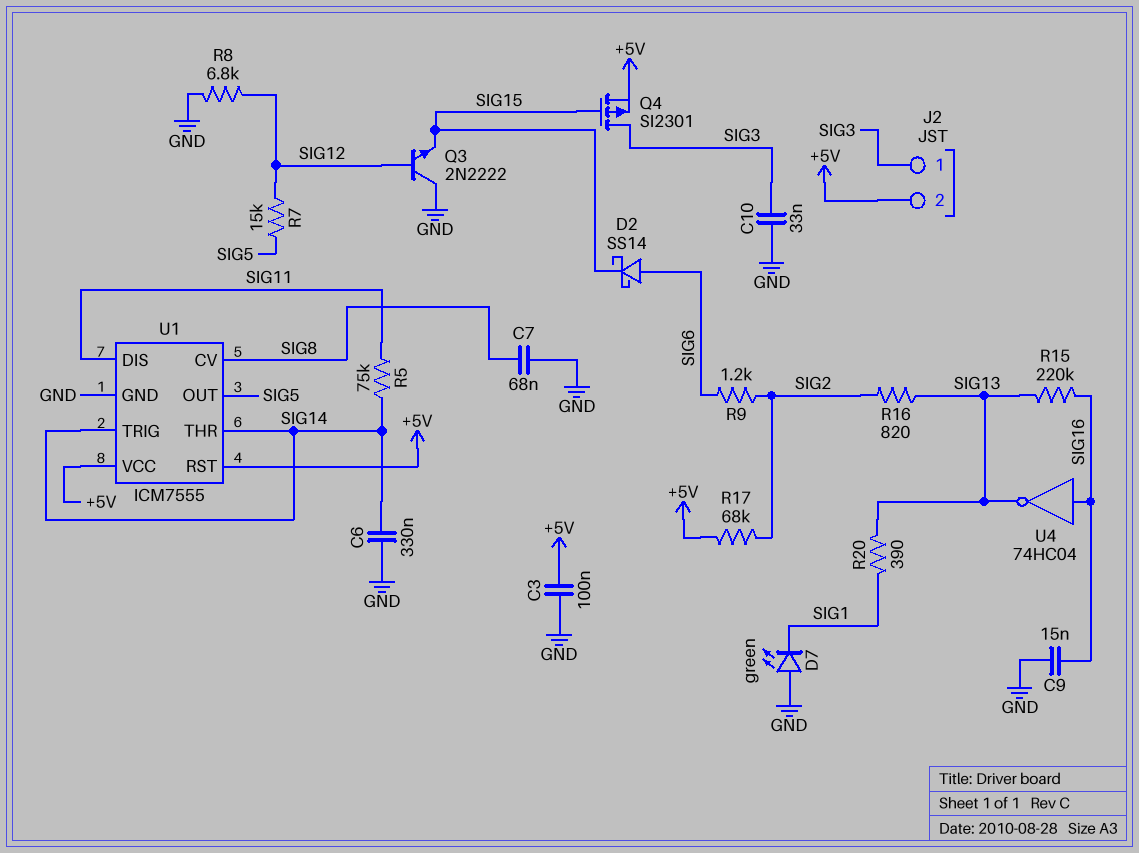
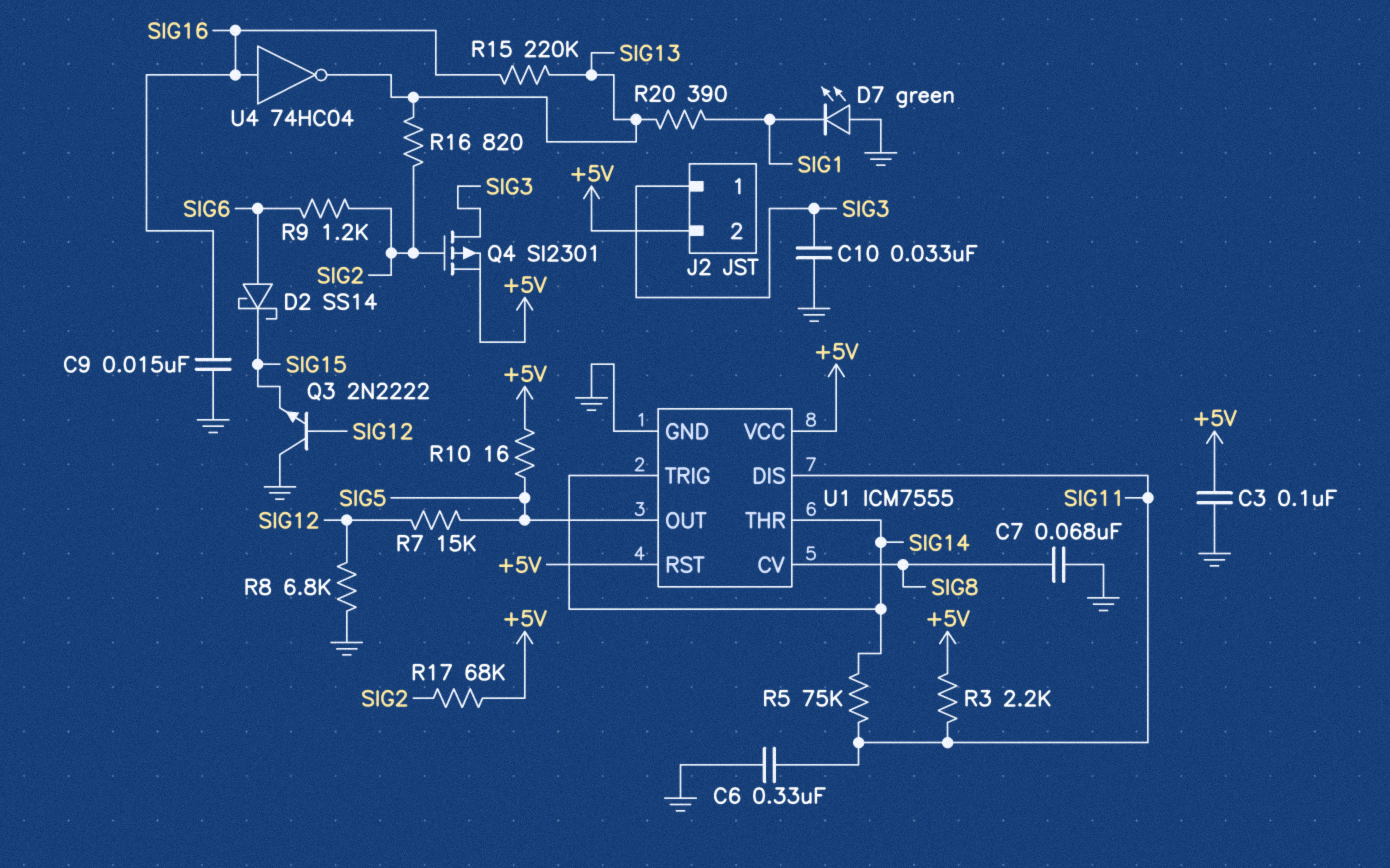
C6: 330nF (GND, SIG14) -> 330nF (GND, SIG11)
Q4: PMOS SI2301 (G SIG15, D SIG3, S +5V) -> PMOS SI2301 (G SIG2, D SIG3, S +5V)
R3: none -> 2.2k (+5V, SIG11)
R10: none -> 16 (+5V, SIG5)

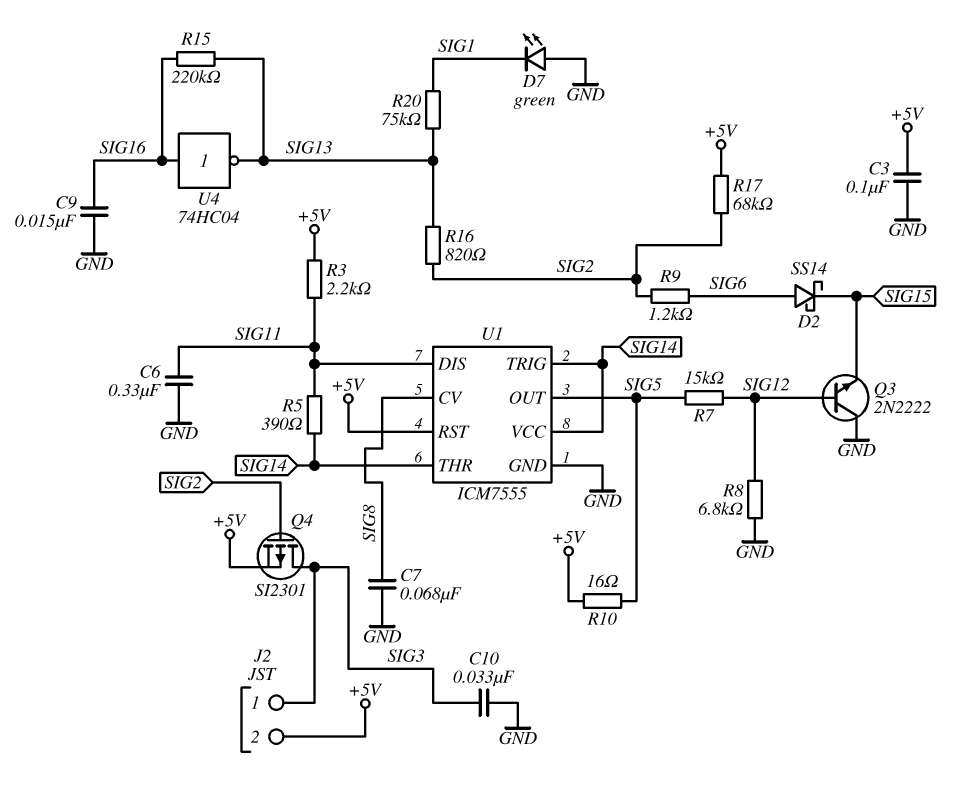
R5: 75k (SIG11, SIG14) -> 390 (SIG11, SIG14)
R20: 390 (SIG1, SIG13) -> 75k (SIG1, SIG13)
U1 pin VCC: +5V -> SIG14

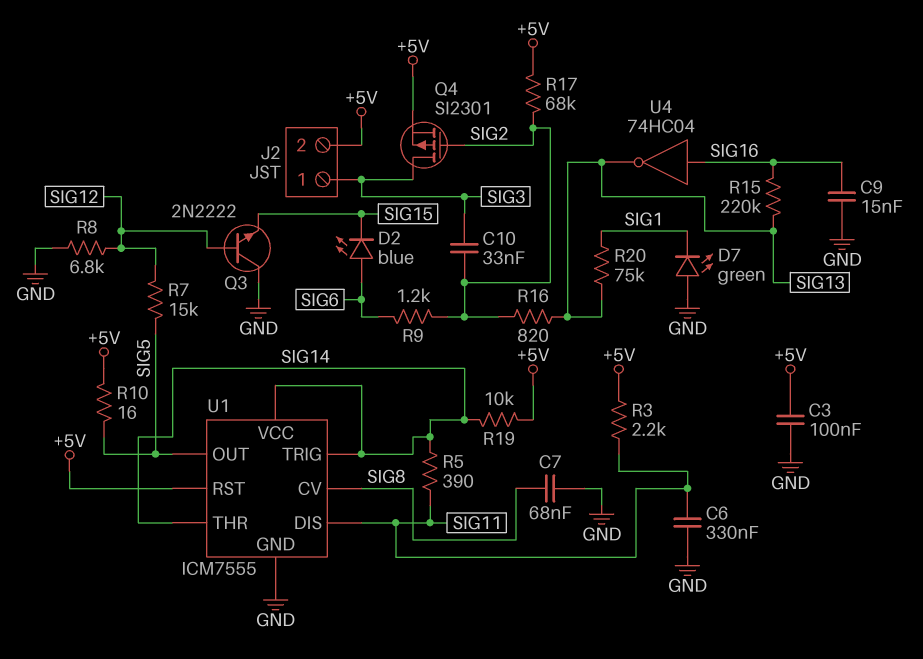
C10: 33nF (GND, SIG3) -> 33nF (SIG2, SIG3)
D2: schottky SS14 (A SIG6, K SIG15) -> LED blue (A SIG6, K SIG15)
R19: none -> 10k (+5V, SIG14)

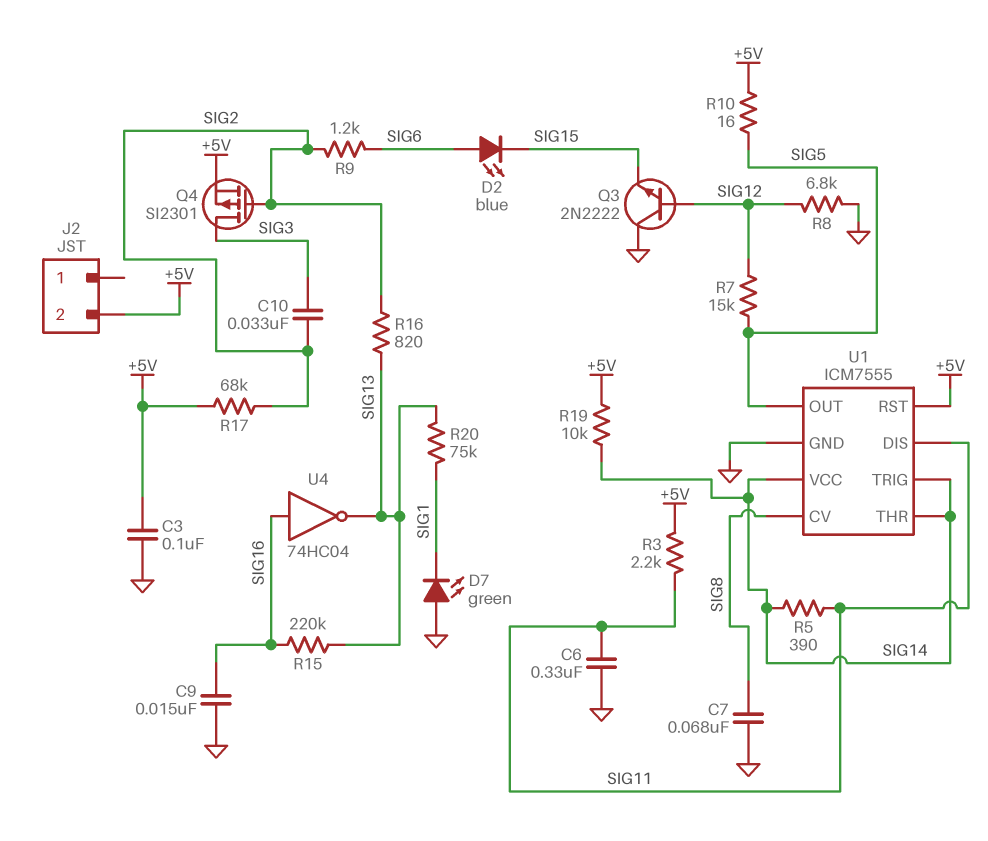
J2 pin 1: SIG3 -> none

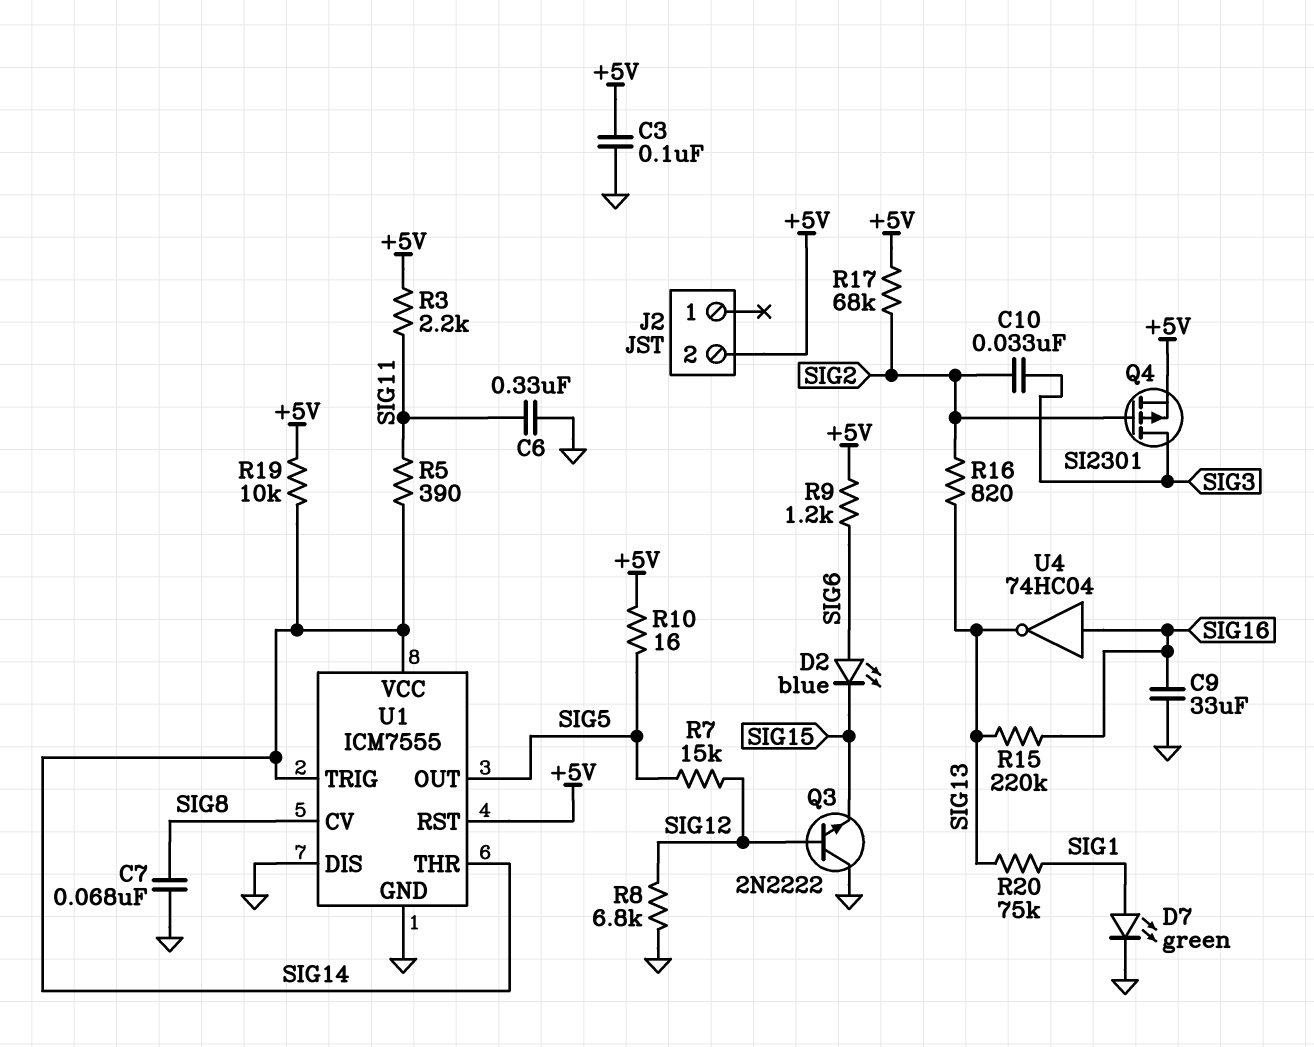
C9: 15nF (GND, SIG16) -> 33uF (GND, SIG16)
D7: LED green (A GND, K SIG1) -> LED green (A SIG1, K GND)
R9: 1.2k (SIG2, SIG6) -> 1.2k (+5V, SIG6)
U1 pin DIS: SIG11 -> GND

